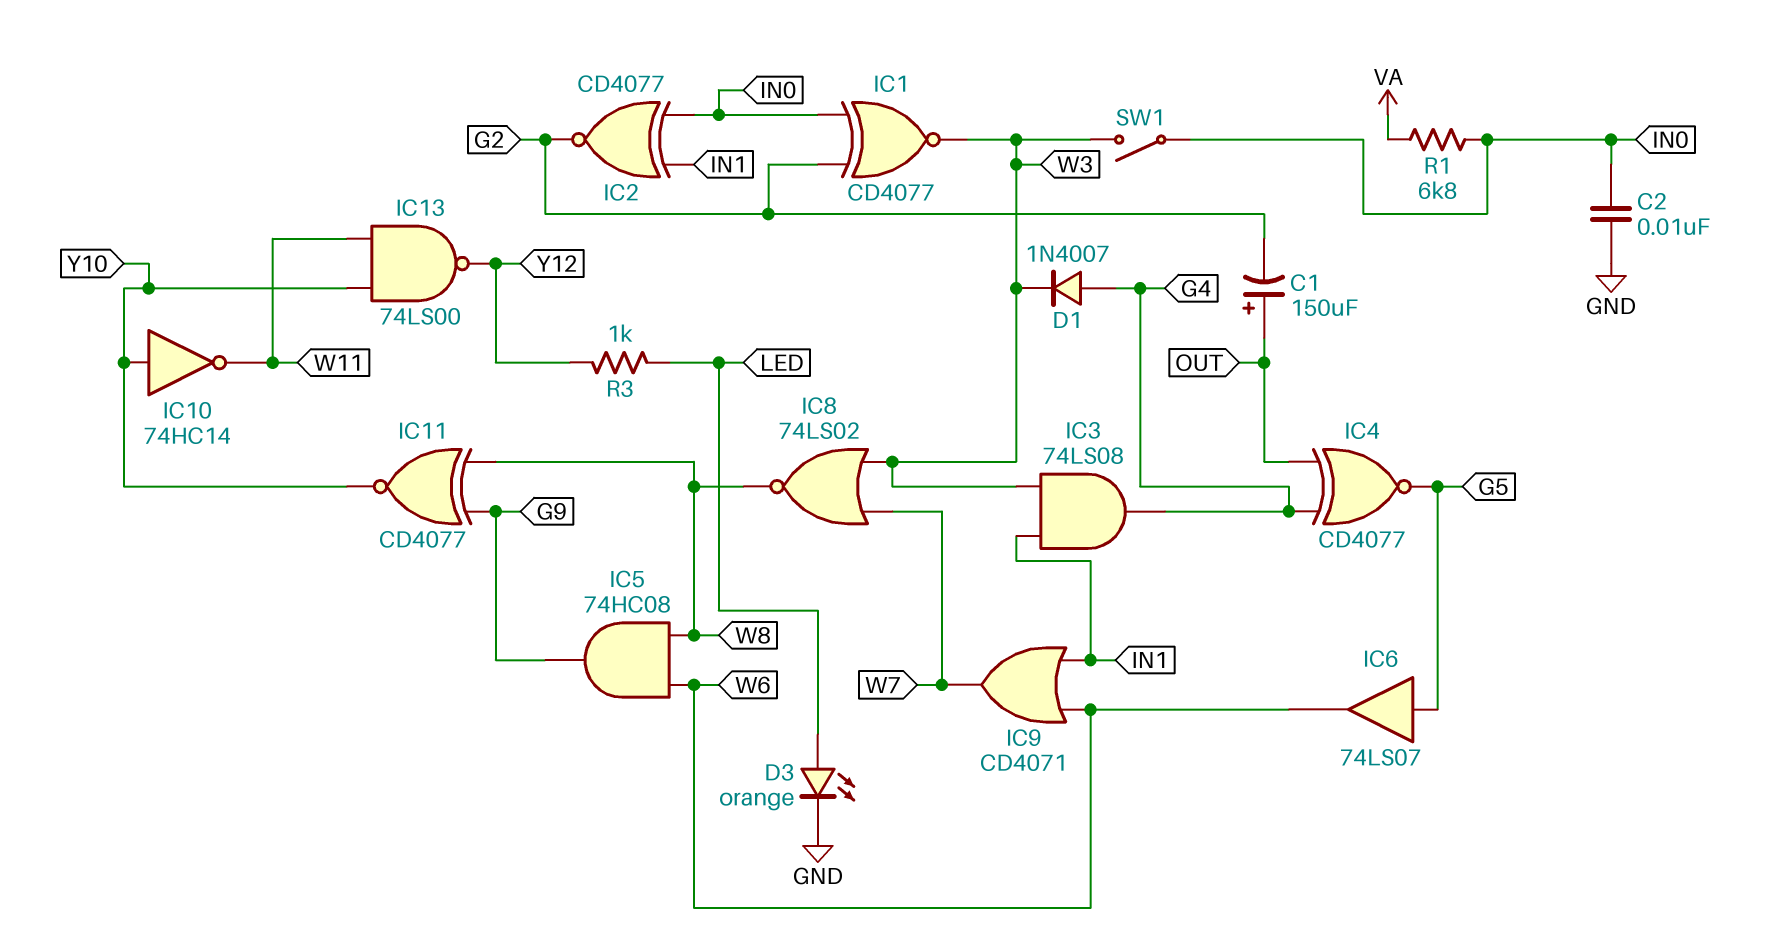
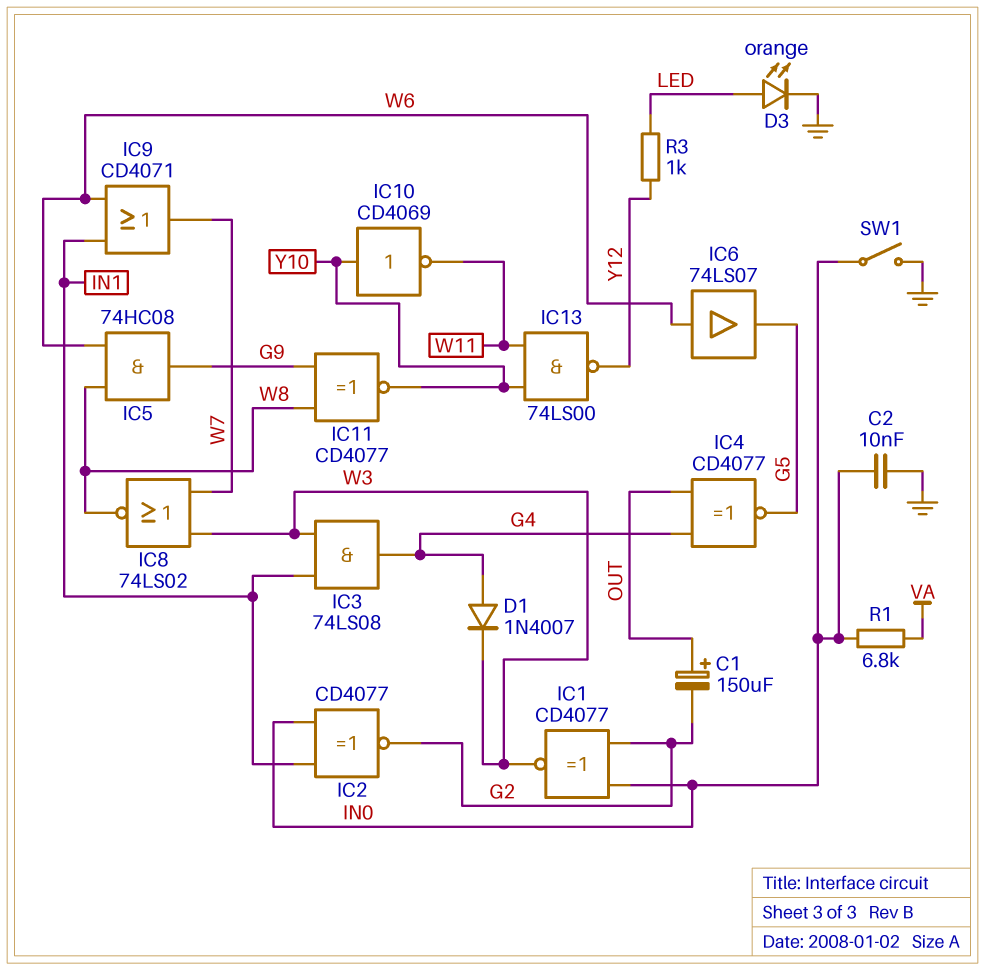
IC6: buffer 74LS07 (in G5, out W6) -> buffer 74LS07 (in W6, out G5)
IC10: NOT 74HC14 (in Y10, out W11) -> NOT CD4069 (in Y10, out W11)
SW1: switch (IN0, W3) -> switch (GND, IN0)

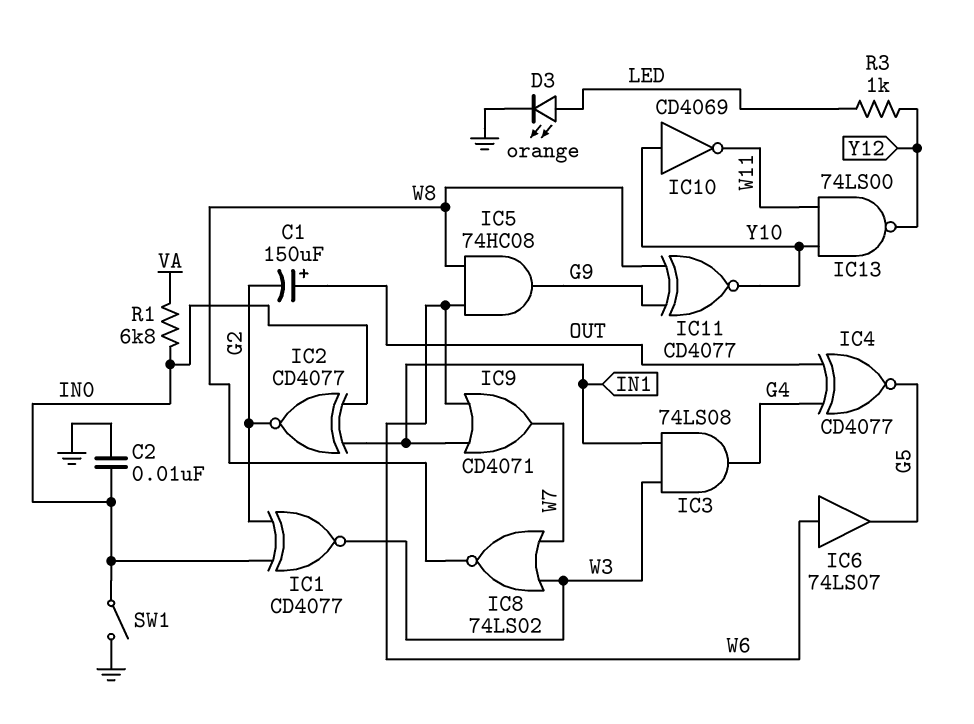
D1: diode 1N4007 (A G4, K W3) -> none

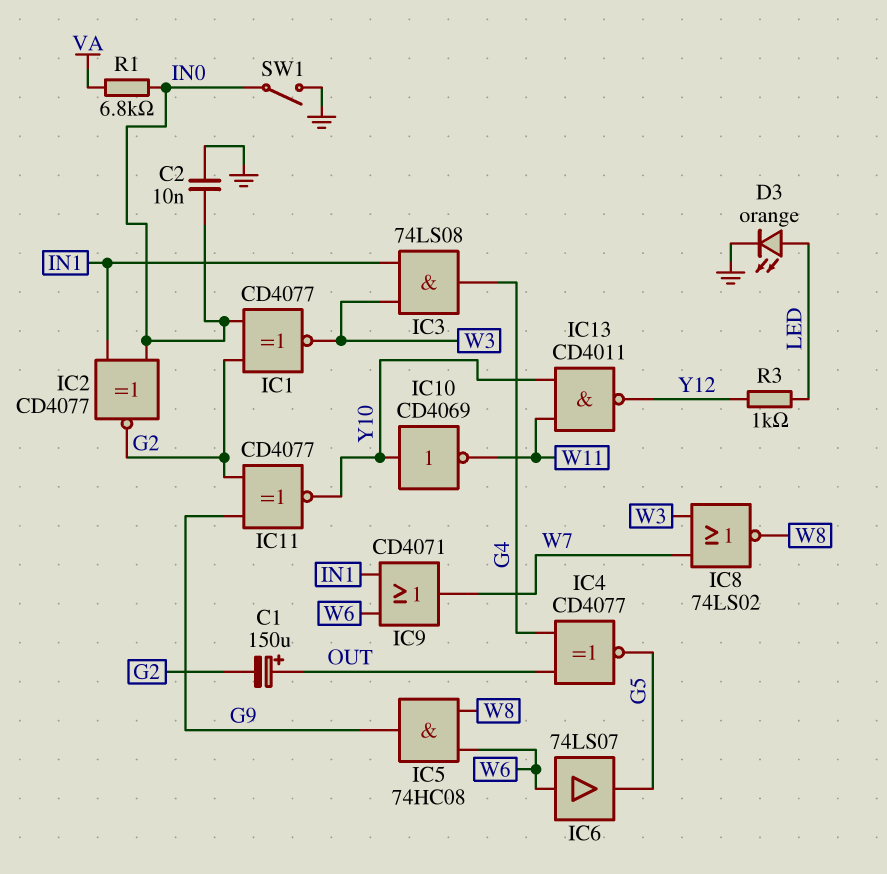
IC11: XNOR CD4077 (in G9, in W8, out Y10) -> XNOR CD4077 (in G2, in G9, out Y10)
IC13: NAND 74LS00 (in W11, in Y10, out Y12) -> NAND CD4011 (in W11, in Y10, out Y12)

